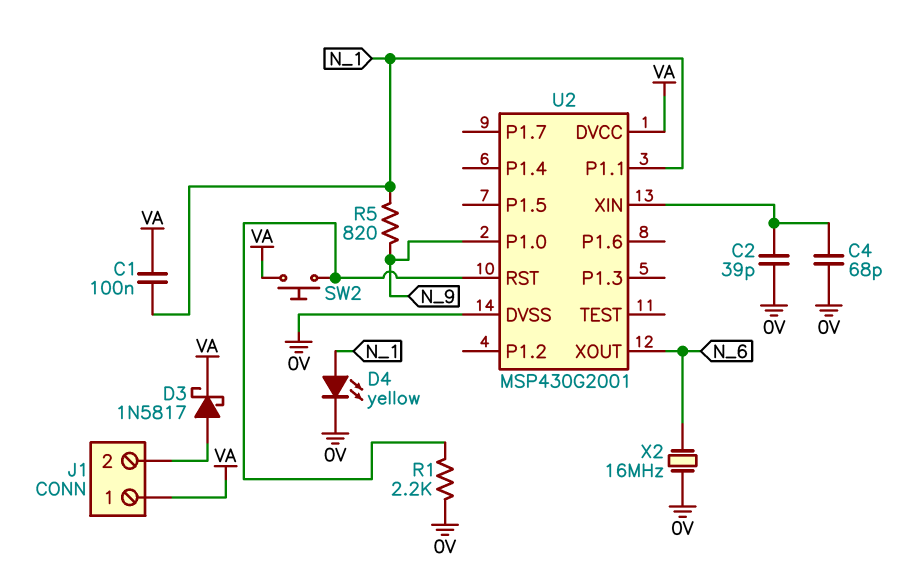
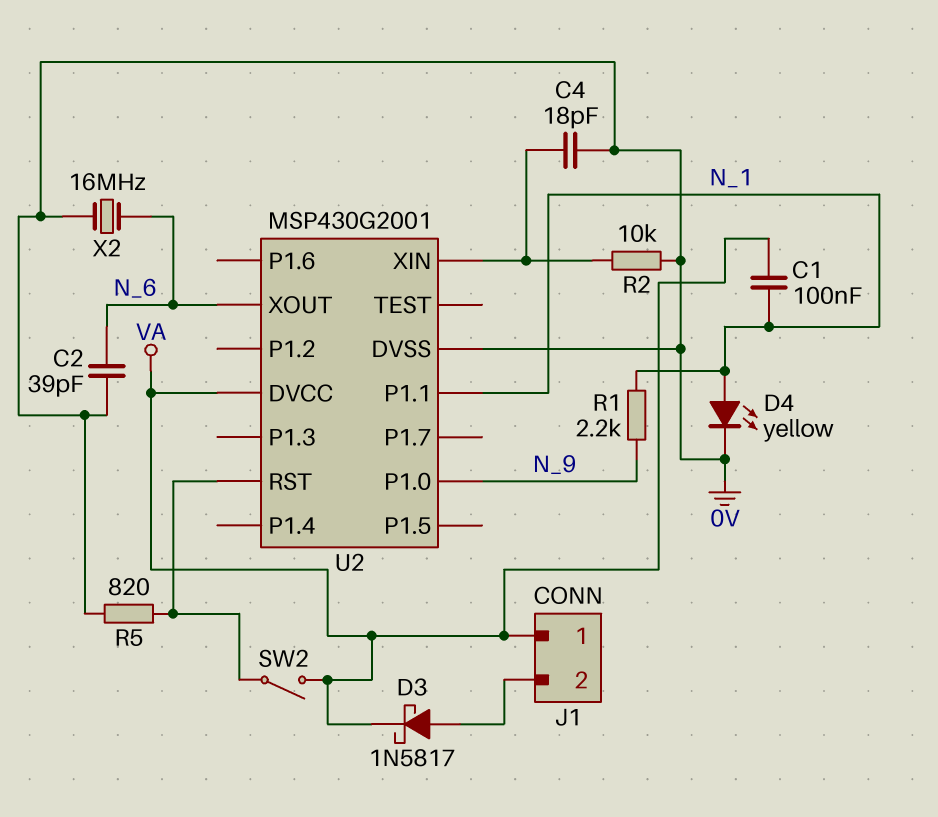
C2: 39pF (0V, U2/XIN) -> 39pF (0V, N_6)
C4: 68pF (0V, U2/XIN) -> 18pF (0V, U2/XIN)
R1: 2.2k (0V, U2/RST) -> 2.2k (N_1, N_9)
R2: none -> 10k (0V, U2/XIN)
R5: 820 (N_1, N_9) -> 820 (0V, U2/RST)
SW2: button (U2/RST, VA) -> switch (U2/RST, VA)

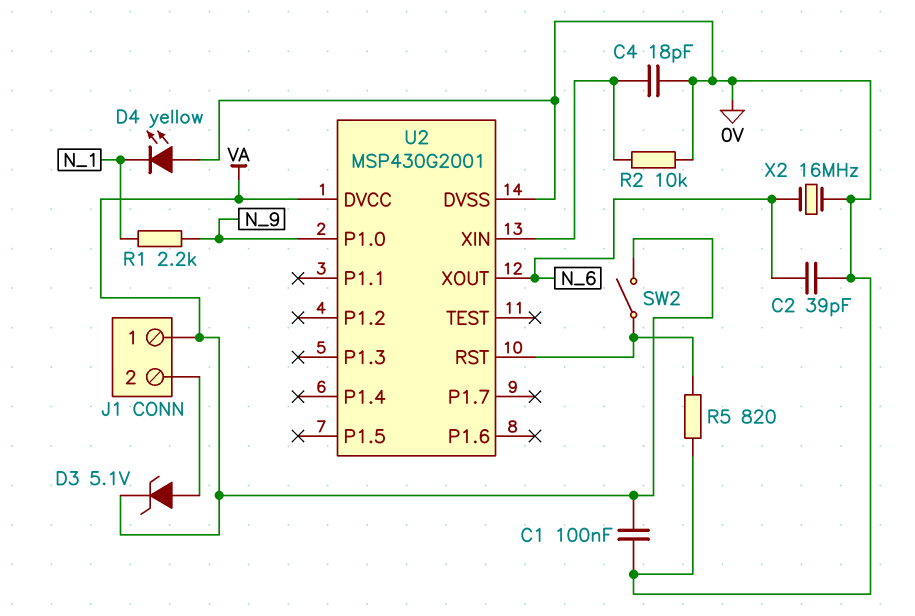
C1: 100nF (N_1, VA) -> 100nF (0V, VA)
D3: schottky 1N5817 (A J1/2, K VA) -> zener 5.1V (A J1/2, K VA)
D4: LED yellow (A N_1, K 0V) -> LED yellow (A 0V, K N_1)
U2 pin P1.1: N_1 -> none

